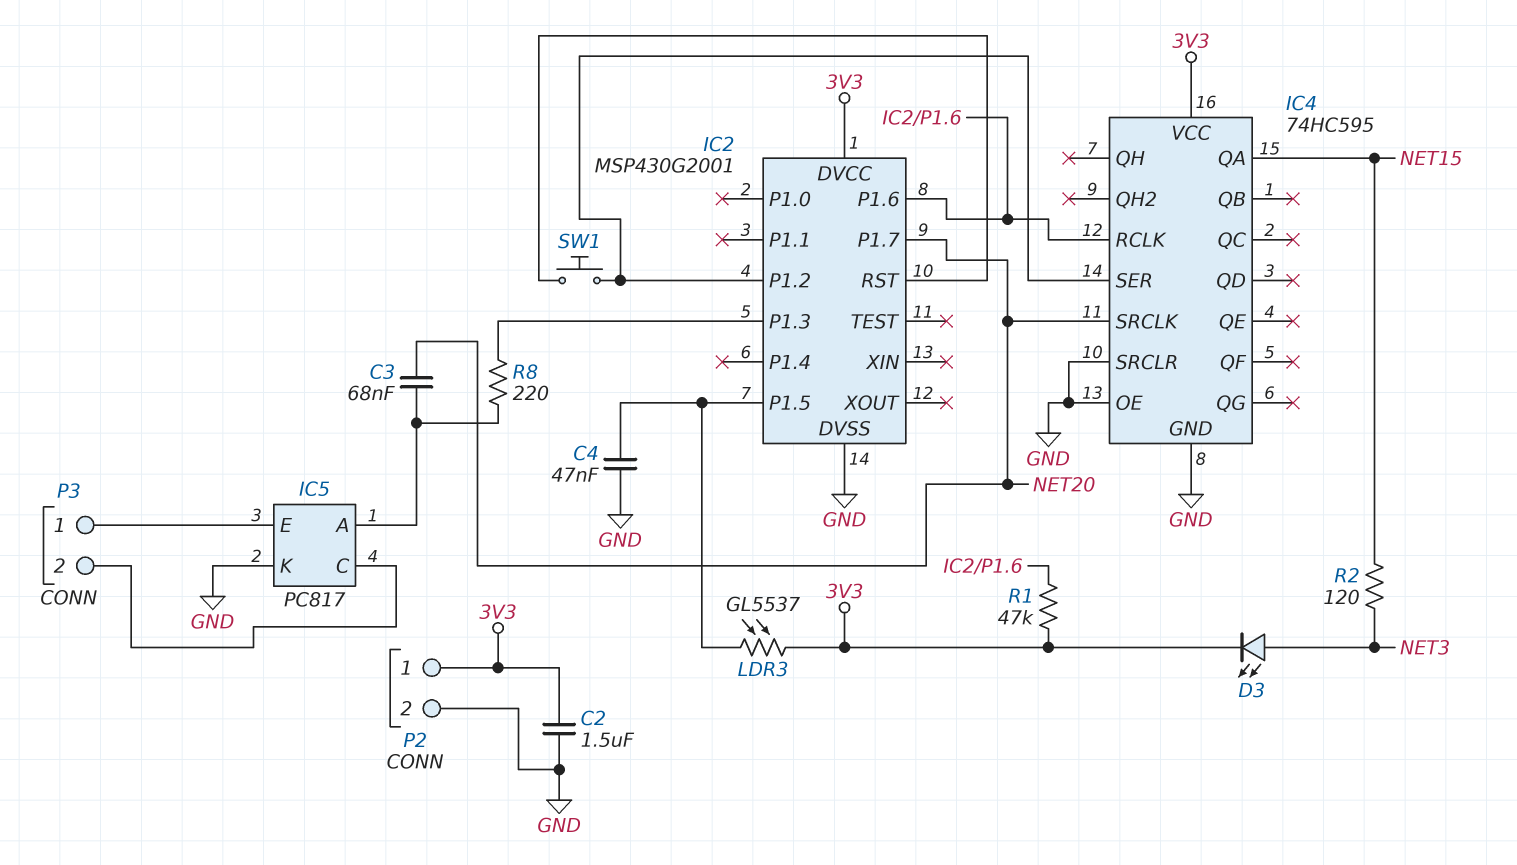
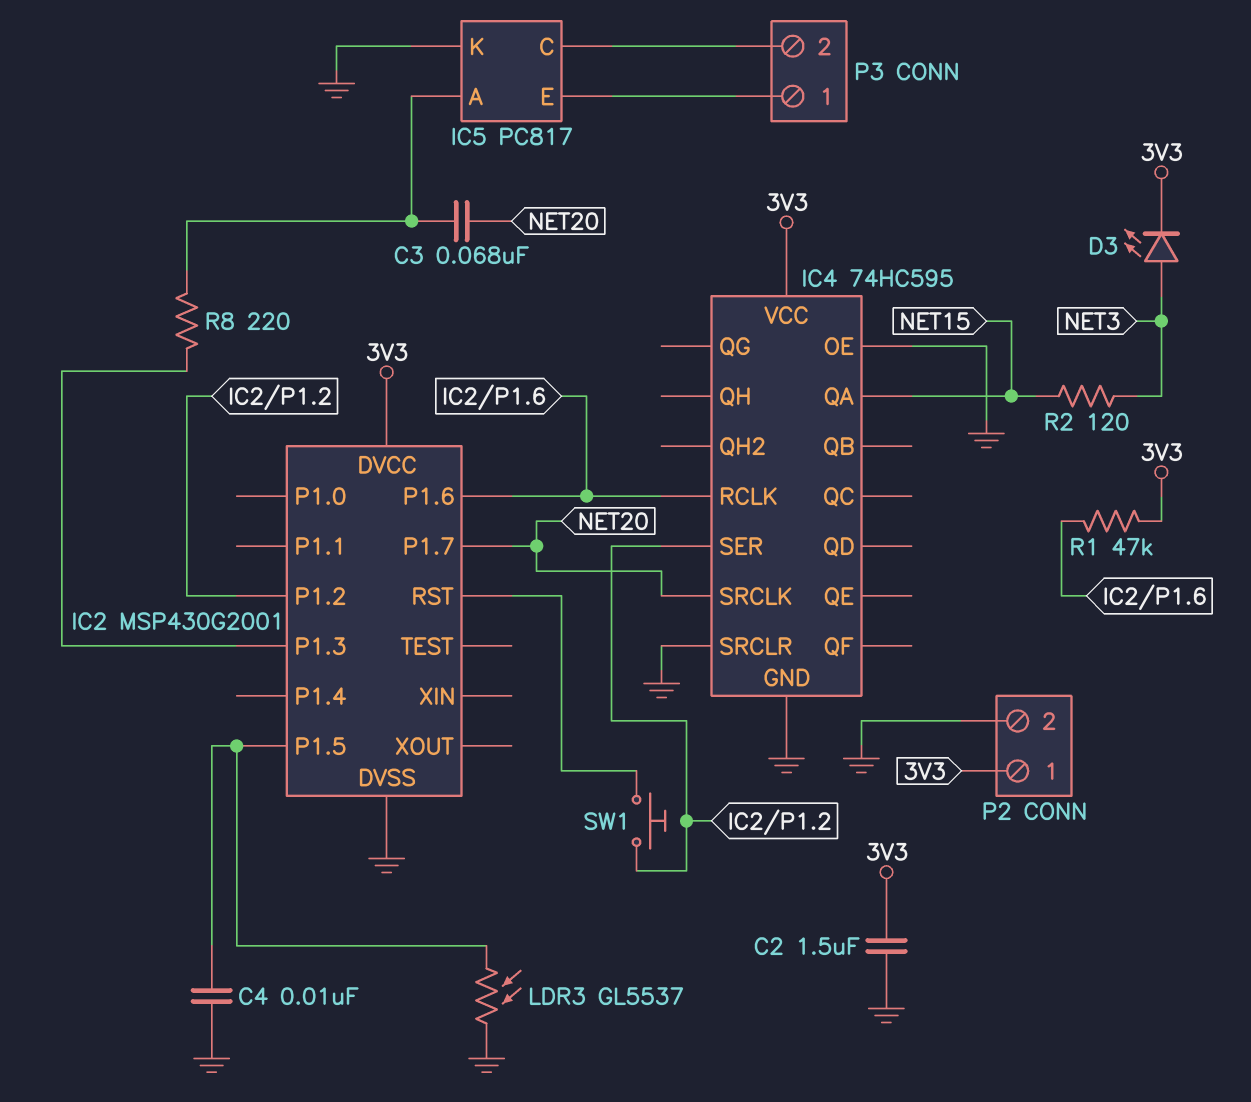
C4: 47nF (GND, IC2/P1.5) -> 10nF (GND, IC2/P1.5)
LDR3: GL5537 (3V3, IC2/P1.5) -> GL5537 (GND, IC2/P1.5)

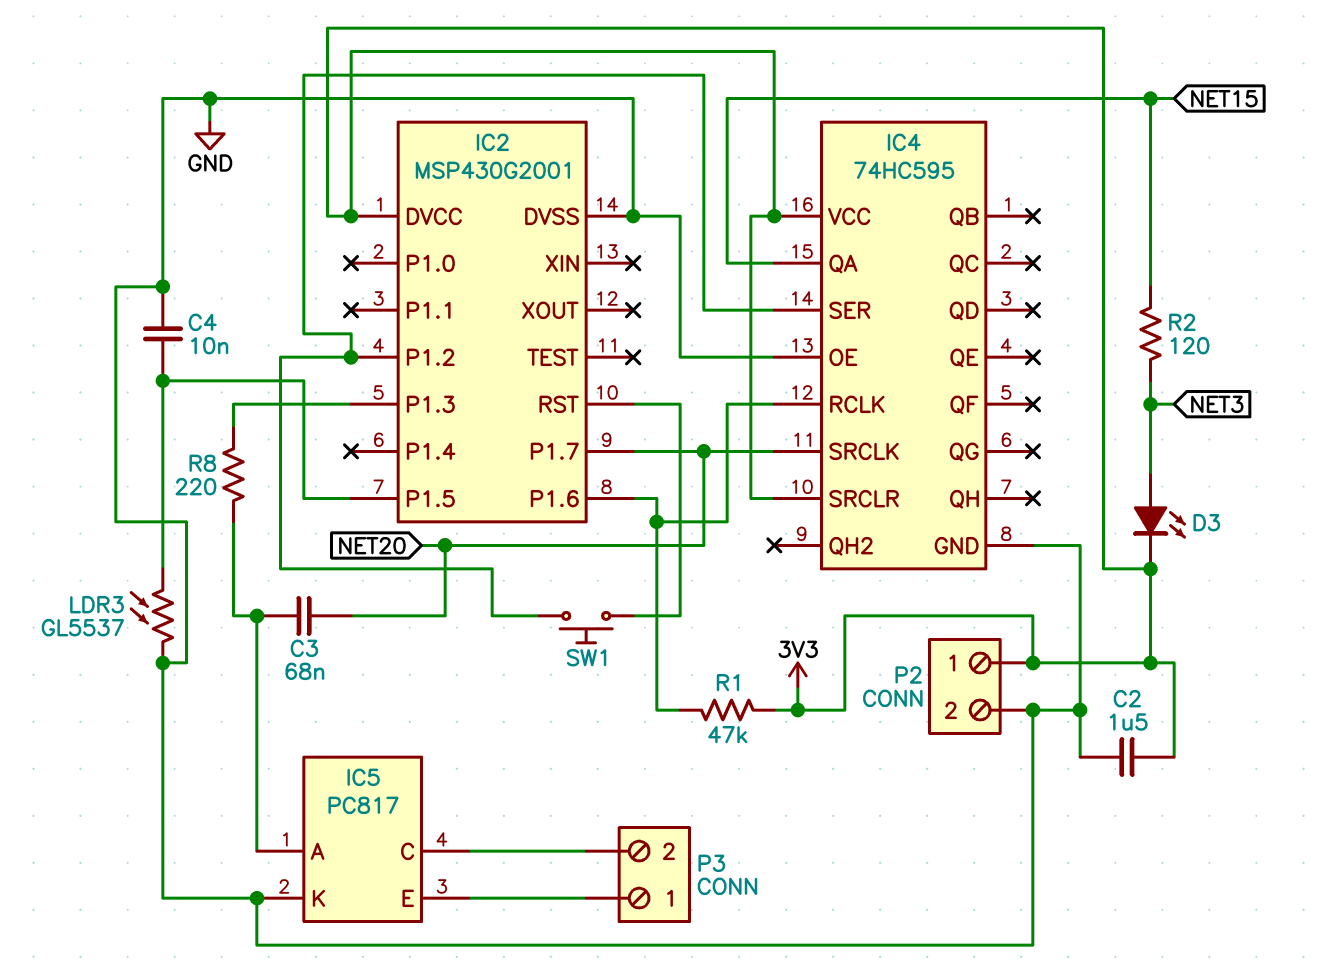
IC4 pin SRCLR: GND -> 3V3

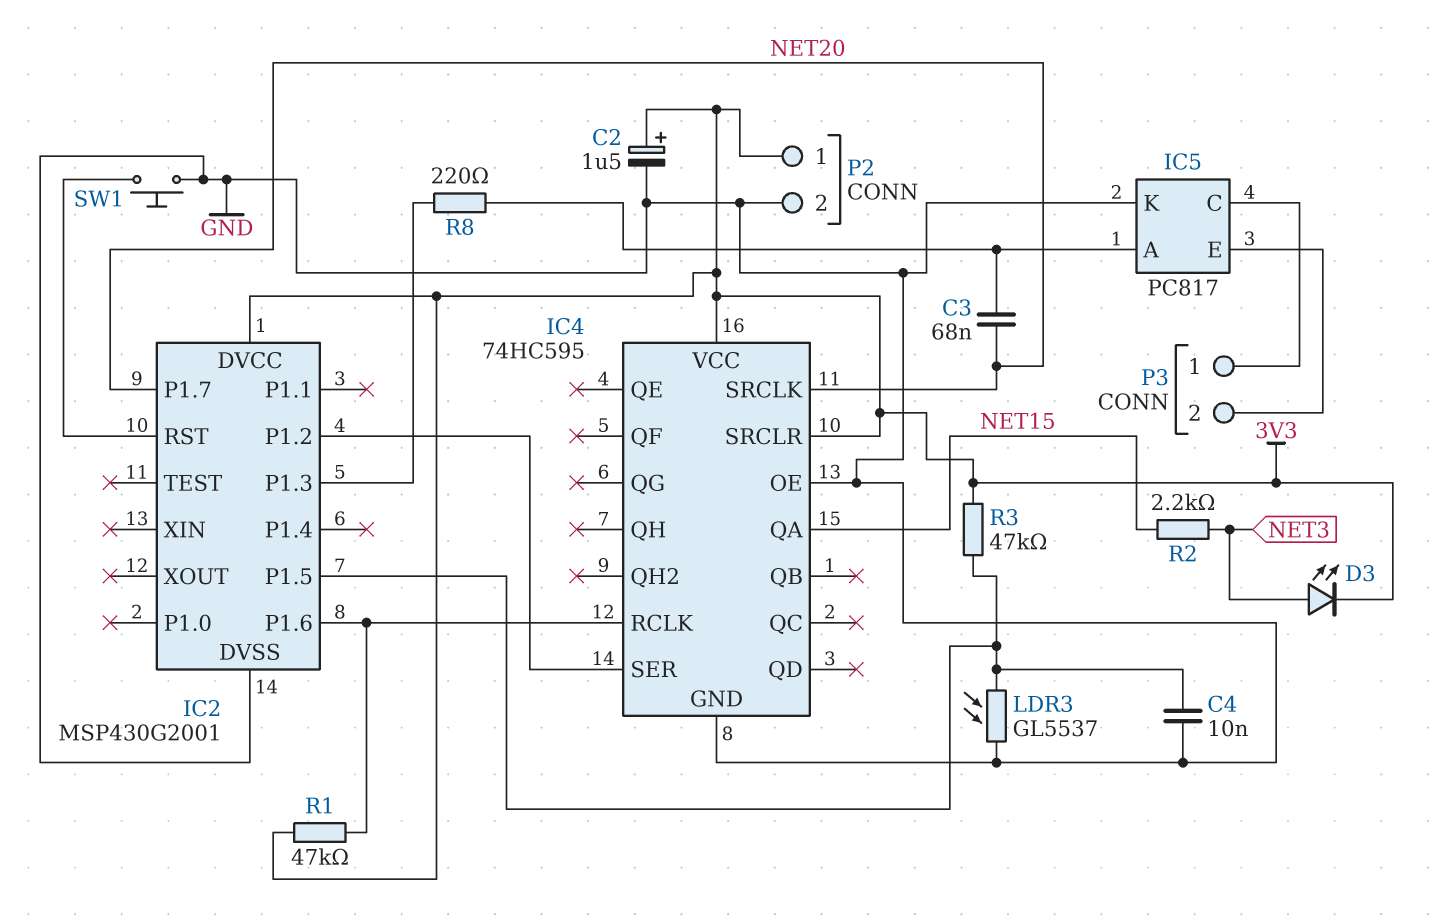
C2: 1.5uF (3V3, GND) -> 1.5uF (plus 3V3, minus GND)
P3 pin 1: IC5/E -> IC5/C
P3 pin 2: IC5/C -> IC5/E
R2: 120 (NET3, NET15) -> 2.2k (NET3, NET15)
R3: none -> 47k (3V3, IC2/P1.5)
SW1: button (IC2/P1.2, IC2/RST) -> button (GND, IC2/RST)

